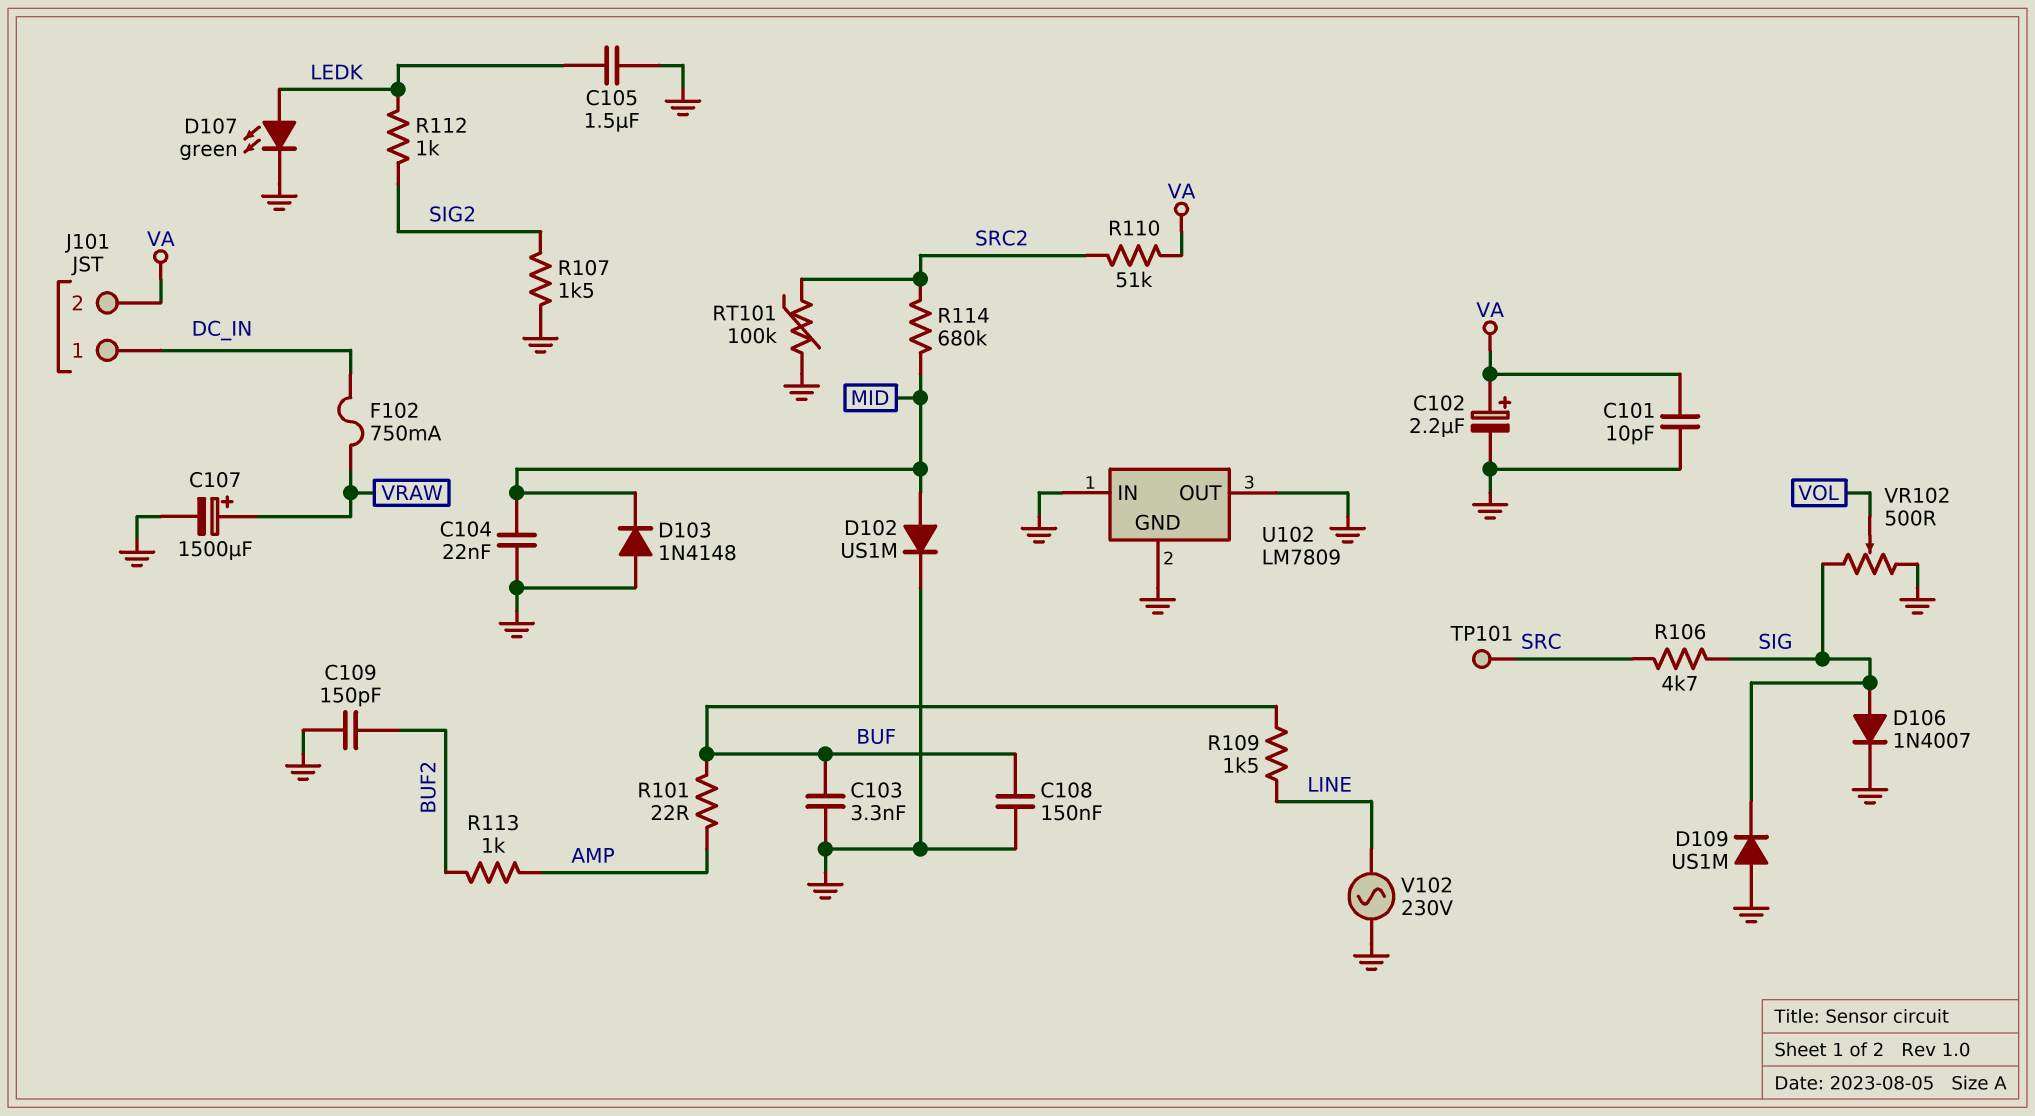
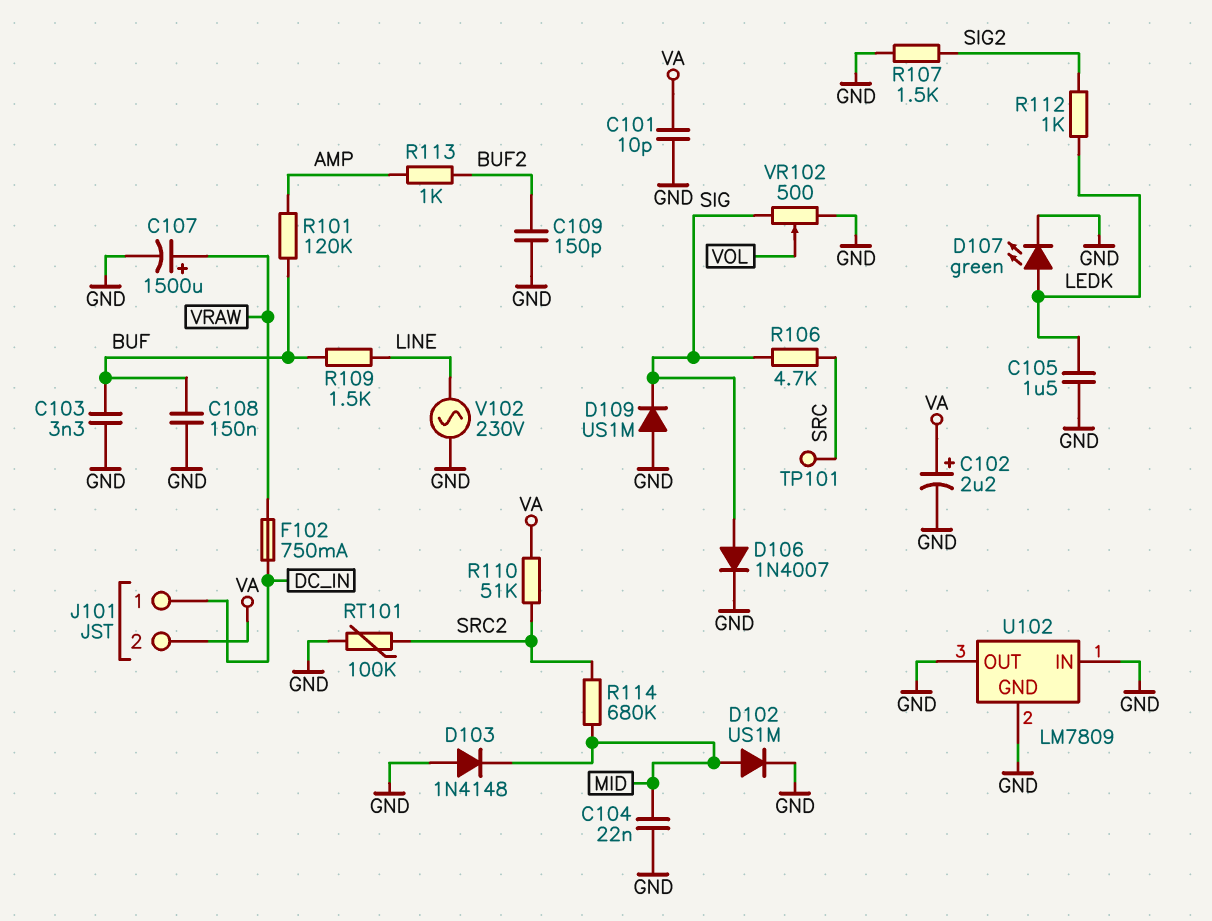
R101: 22 (AMP, BUF) -> 120k (AMP, BUF)

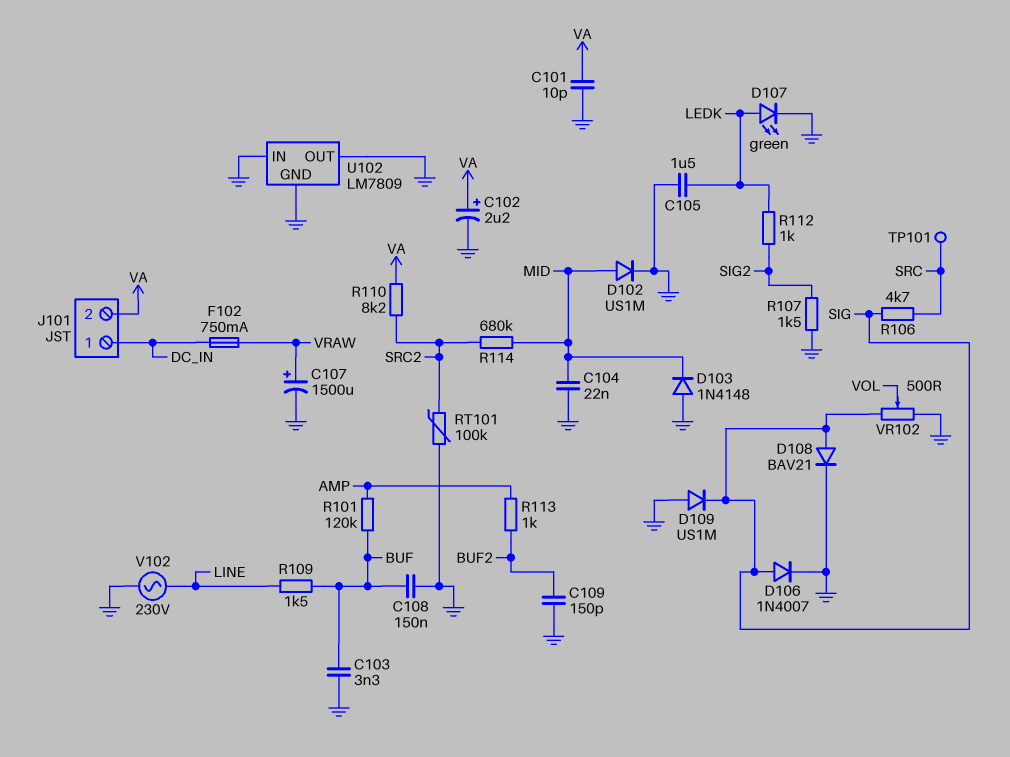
D108: none -> diode BAV21 (A SIG, K GND)
R110: 51k (SRC2, VA) -> 8.2k (SRC2, VA)

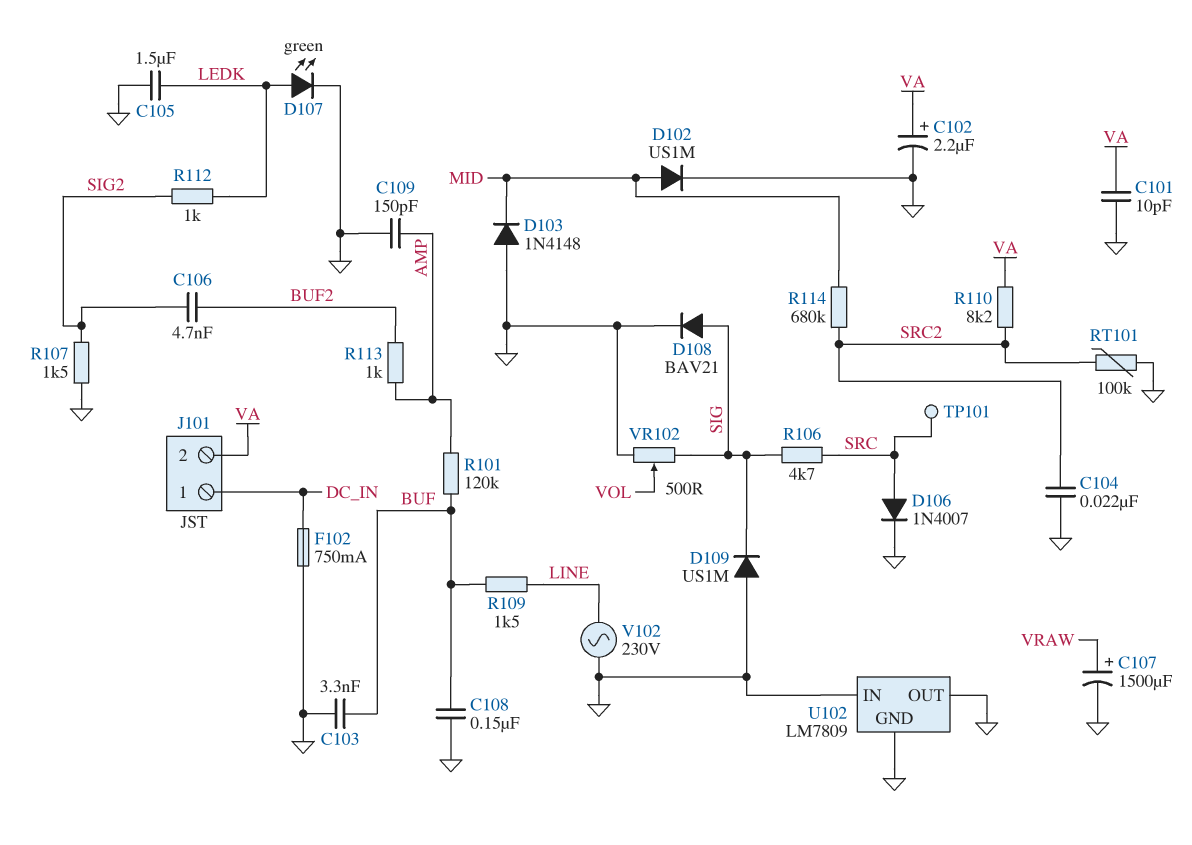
C104: 22nF (GND, MID) -> 22nF (GND, SRC2)
C106: none -> 4.7nF (BUF2, SIG2)
C109: 150pF (BUF2, GND) -> 150pF (AMP, GND)
D106: diode 1N4007 (A SIG, K GND) -> diode 1N4007 (A SRC, K GND)
F102: 750mA (DC_IN, VRAW) -> 750mA (DC_IN, GND)

